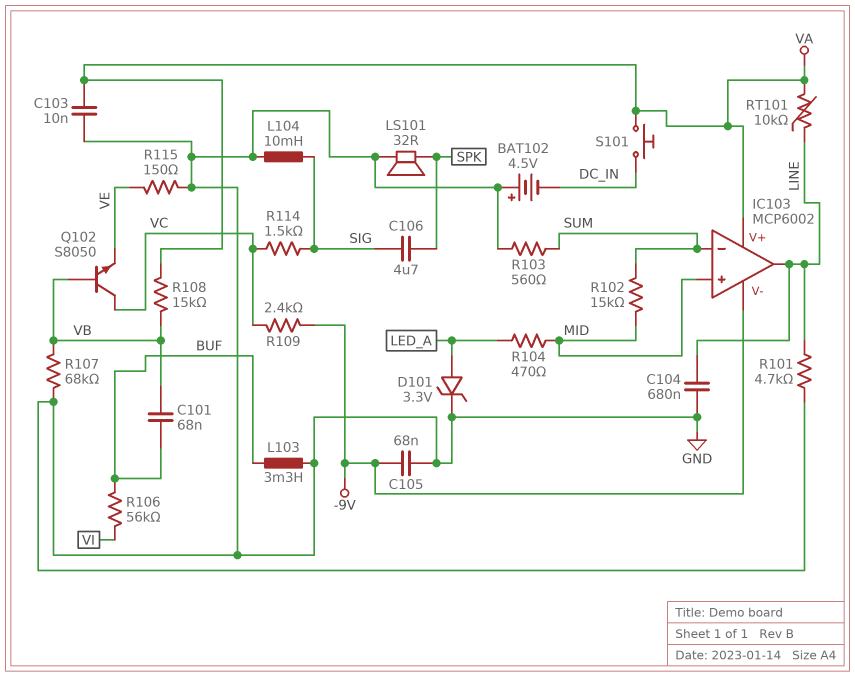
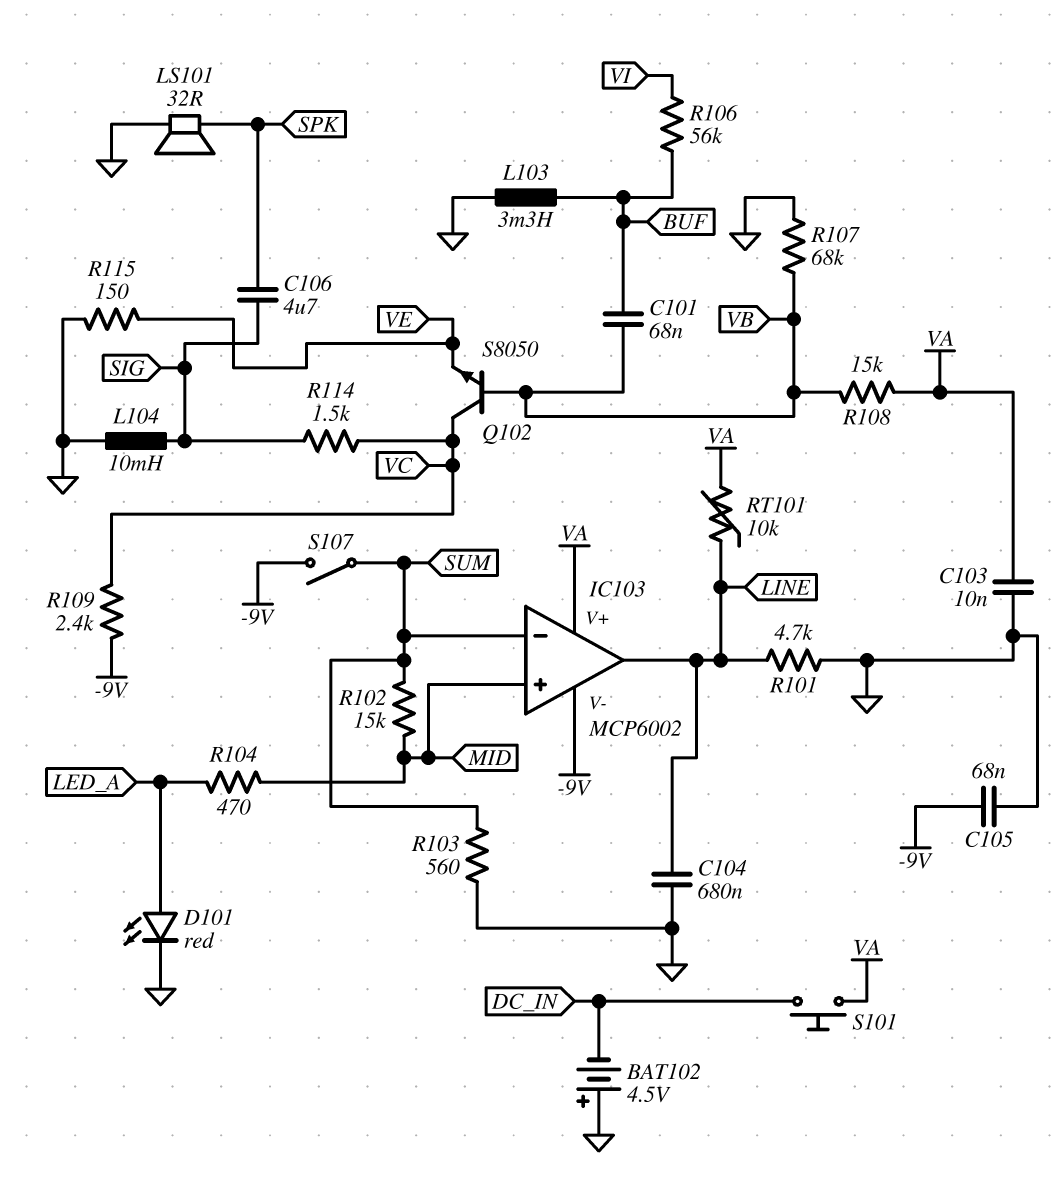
D101: zener 3.3V (A LED_A, K GND) -> LED red (A LED_A, K GND)
S107: none -> switch (-9V, SUM)

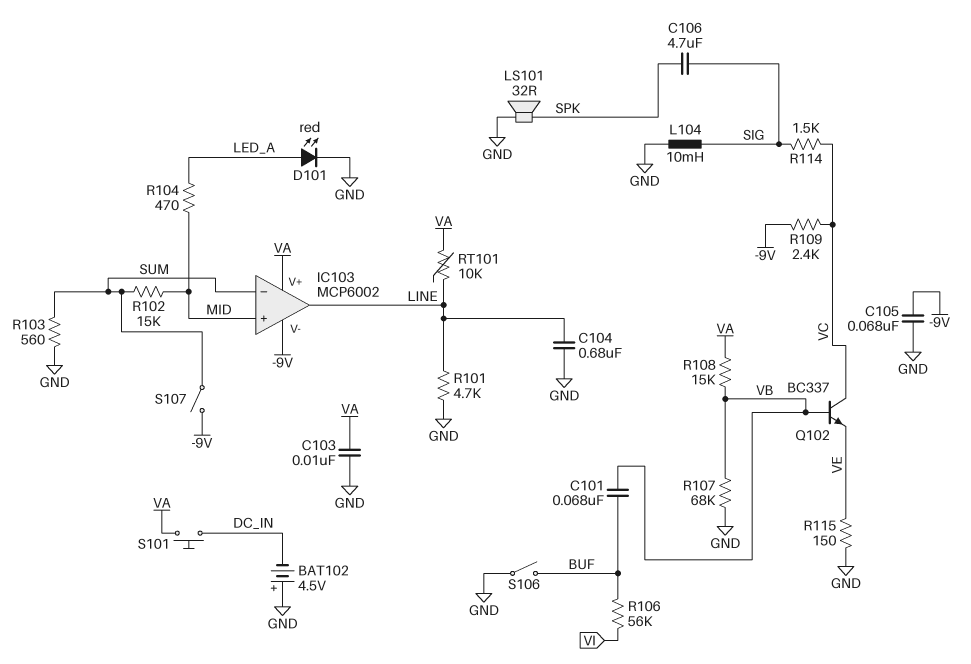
L103: 3.3mH (BUF, GND) -> none
Q102: NPN S8050 (B VB, C VC, E VE) -> NPN BC337 (B VB, C VC, E VE)
S106: none -> switch (BUF, GND)

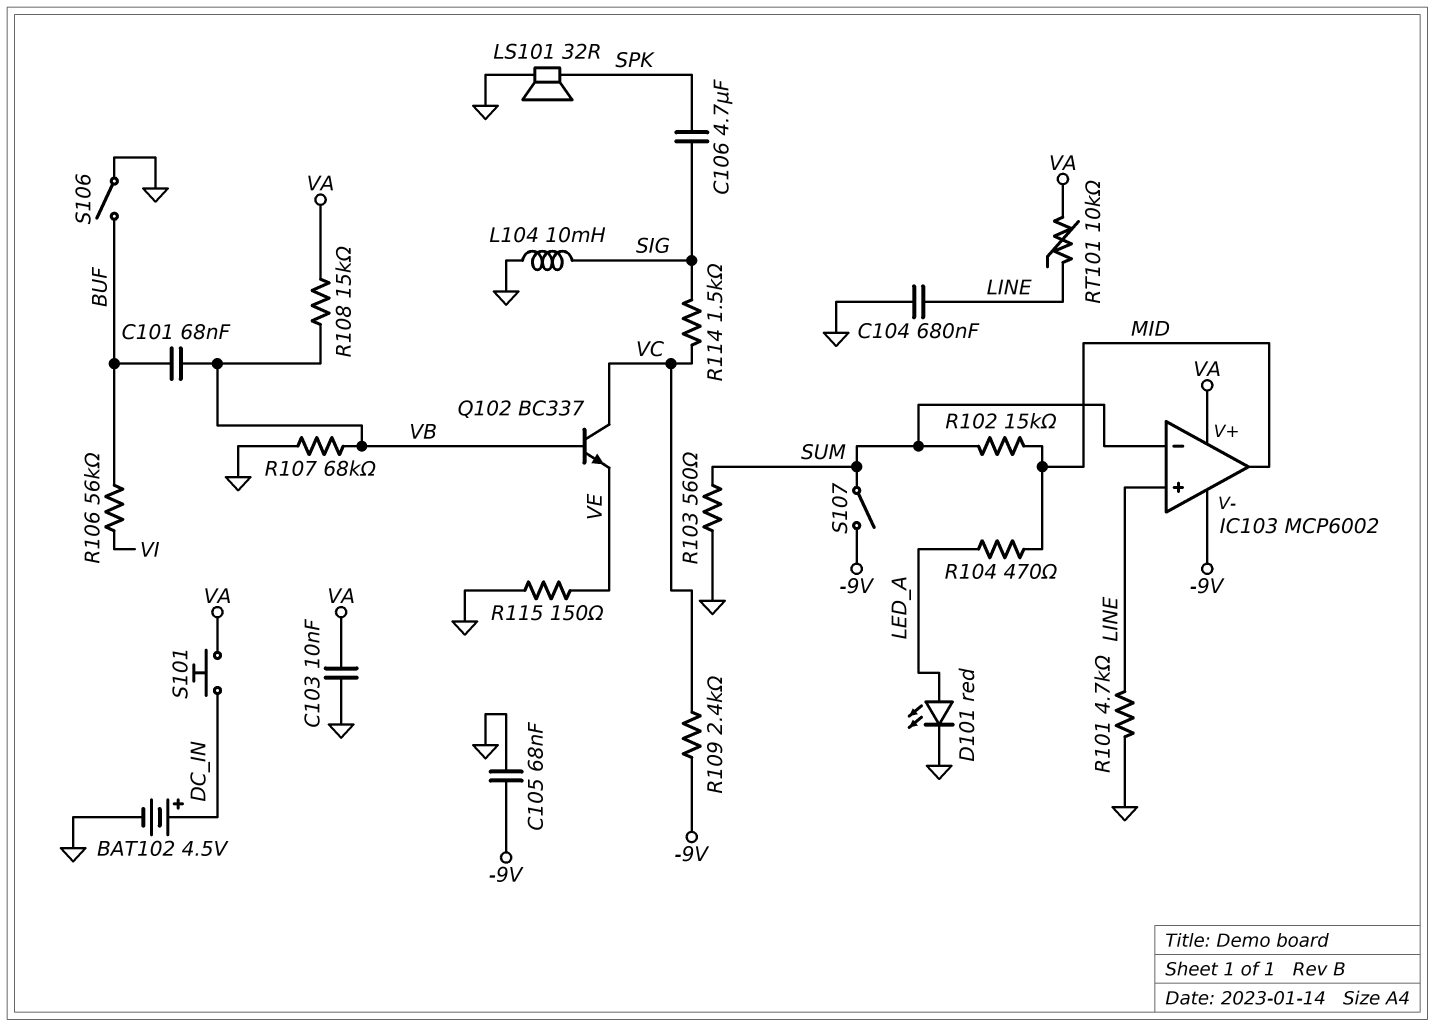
BAT102: 4.5V (plus GND, minus DC_IN) -> 4.5V (plus DC_IN, minus GND)
IC103 pin in+: MID -> LINE
IC103 pin out: LINE -> MID

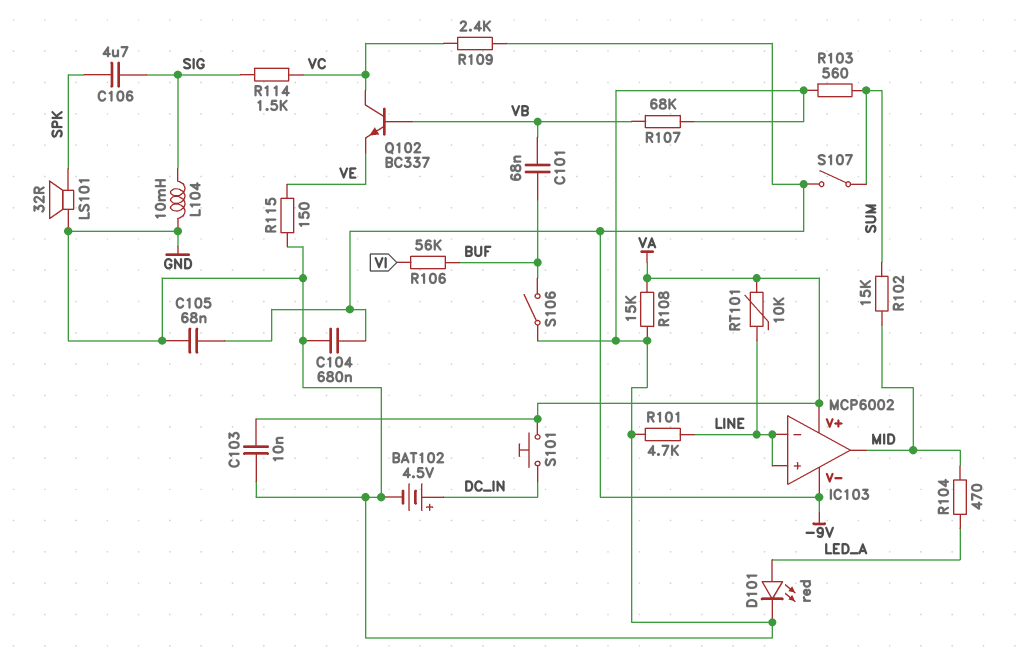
C104: 680nF (GND, LINE) -> 680nF (-9V, GND)
IC103 pin in-: SUM -> LINE
R108: 15k (VA, VB) -> 15k (GND, VA)

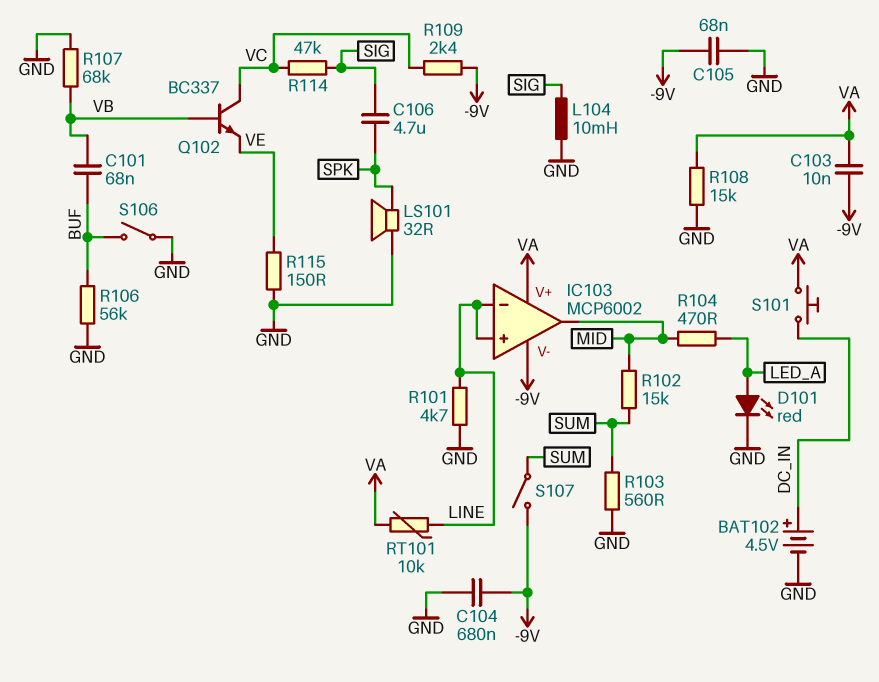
C103: 10nF (GND, VA) -> 10nF (-9V, VA)
R106: 56k (BUF, VI) -> 56k (BUF, GND)
R114: 1.5k (SIG, VC) -> 47k (SIG, VC)

